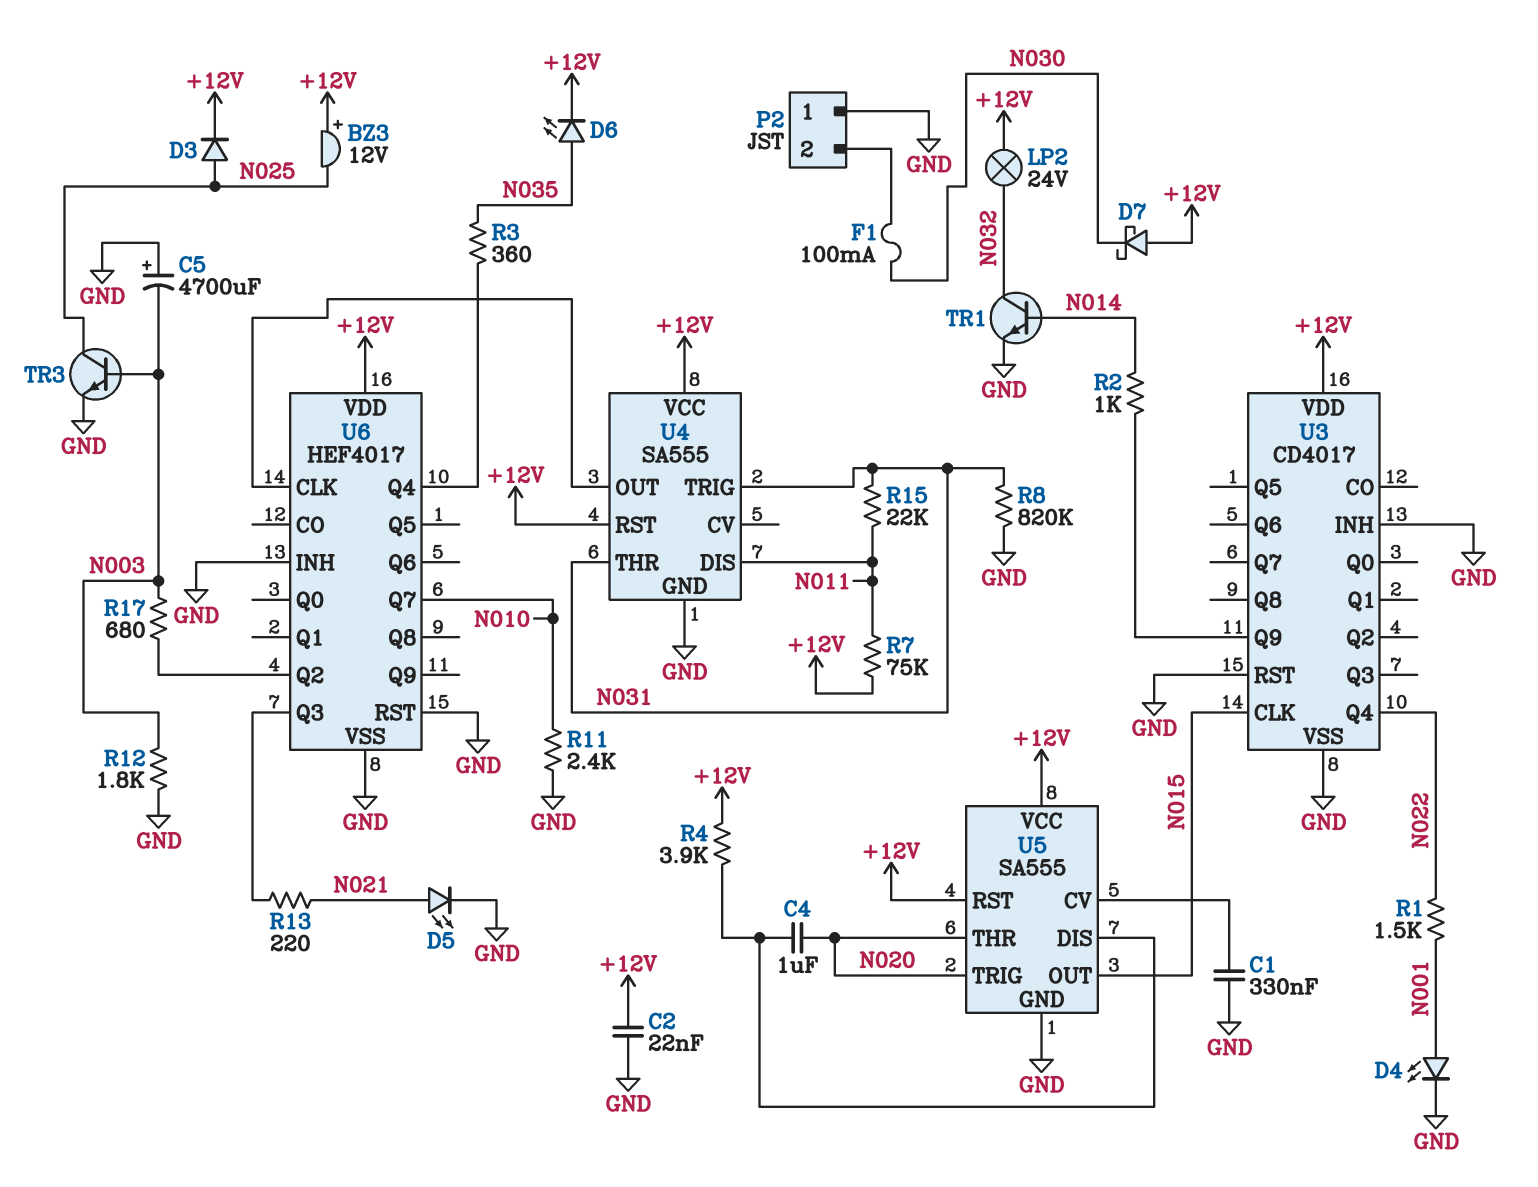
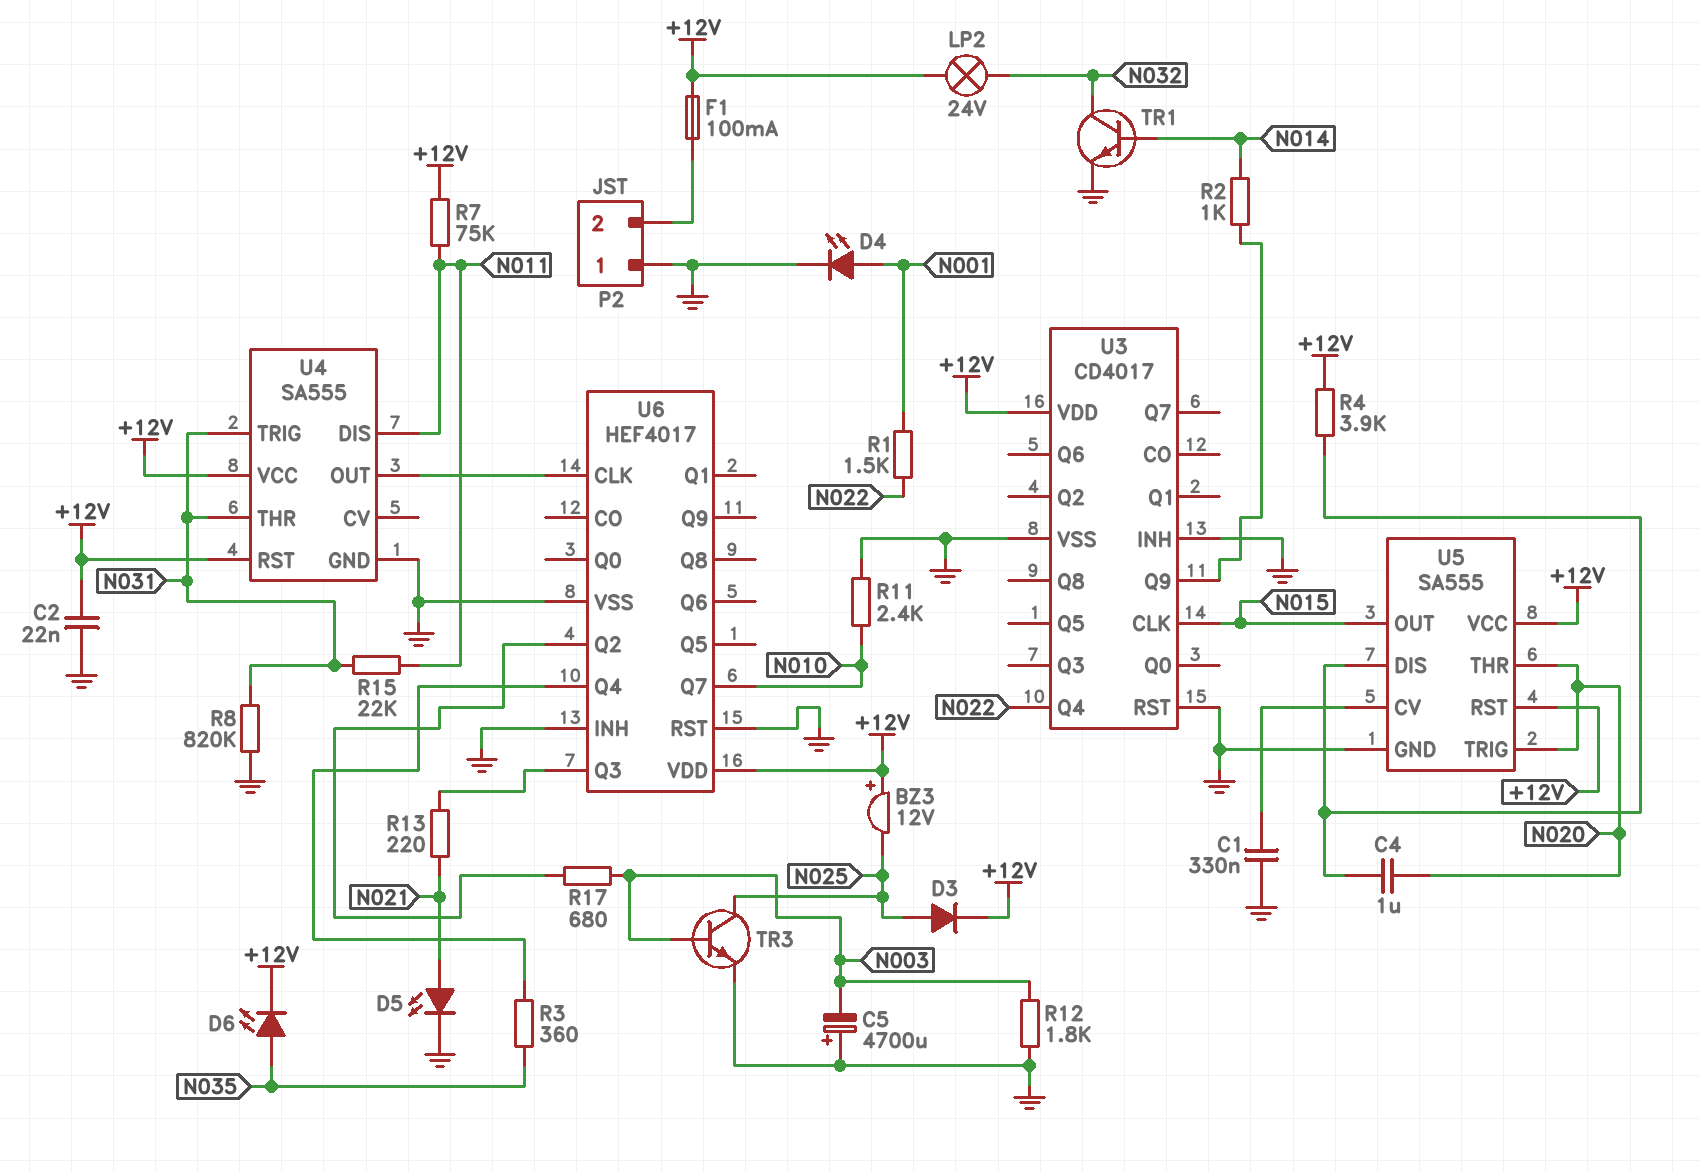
D7: schottky (A +12V, K N030) -> none
F1: 100mA (N030, P2/2) -> 100mA (+12V, P2/2)

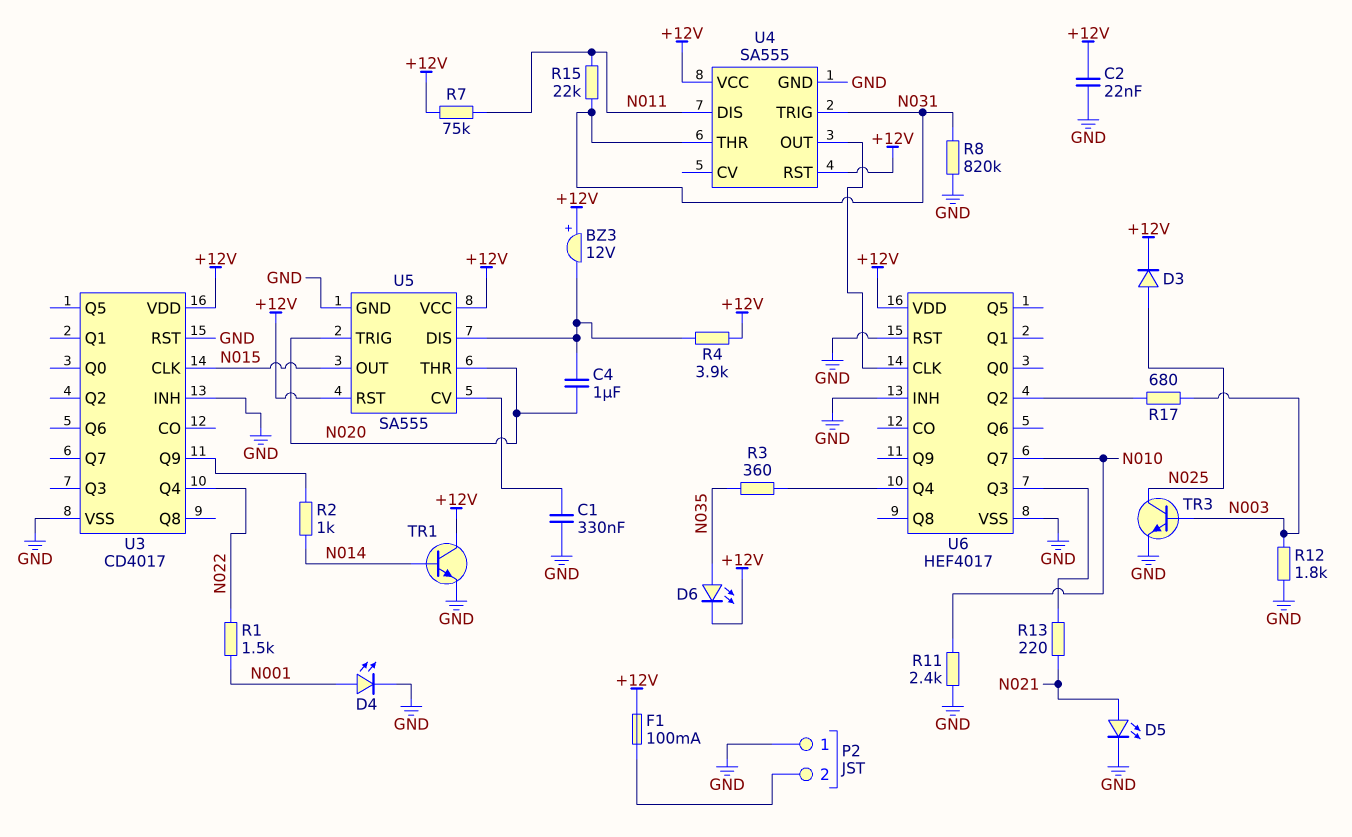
BZ3: buzzer 12V (plus +12V, minus N025) -> buzzer 12V (plus +12V, minus U5/DIS)
C5: 4700uF (plus GND, minus N003) -> none
LP2: lamp 24V (+12V, N032) -> none
TR1: NPN (B N014, C N032, E GND) -> NPN (B N014, C +12V, E GND)

